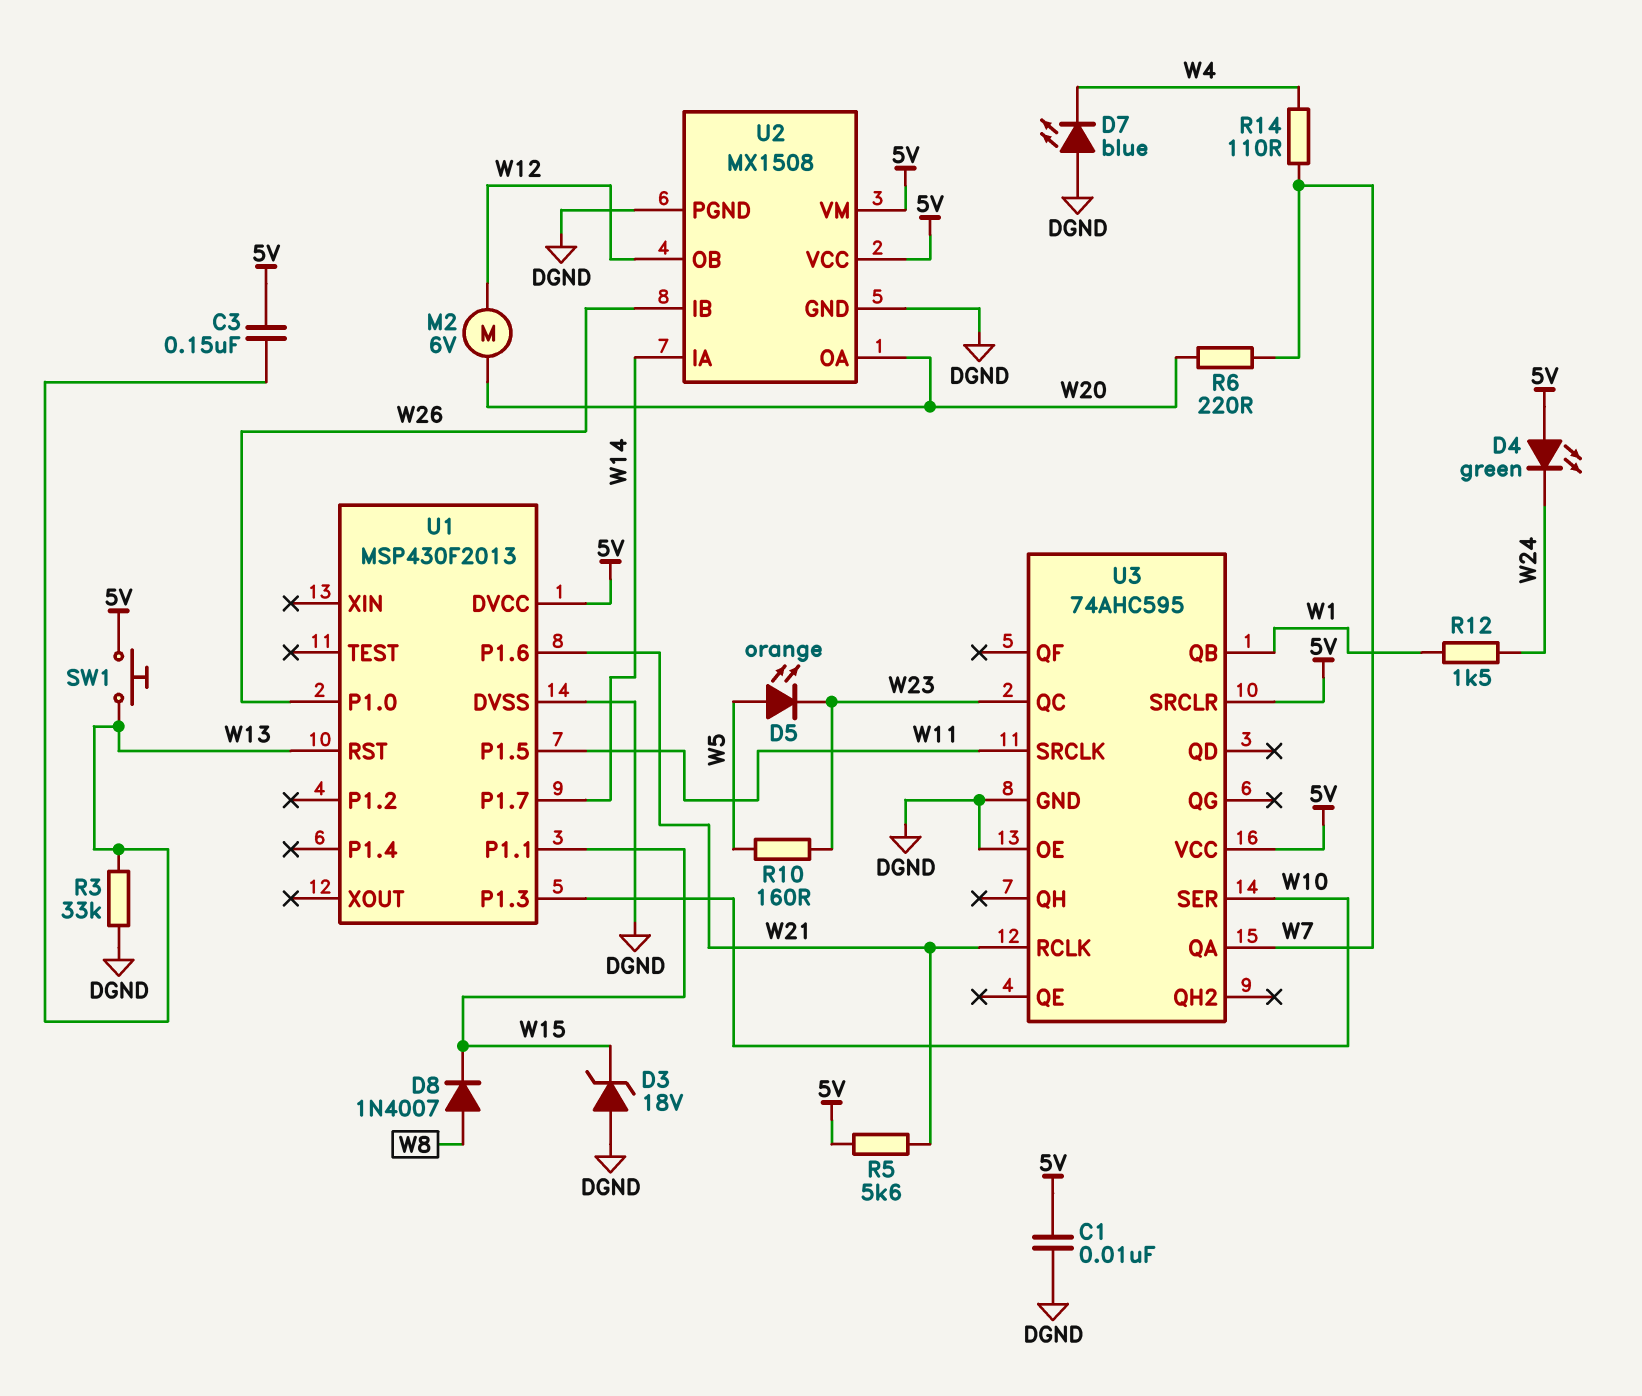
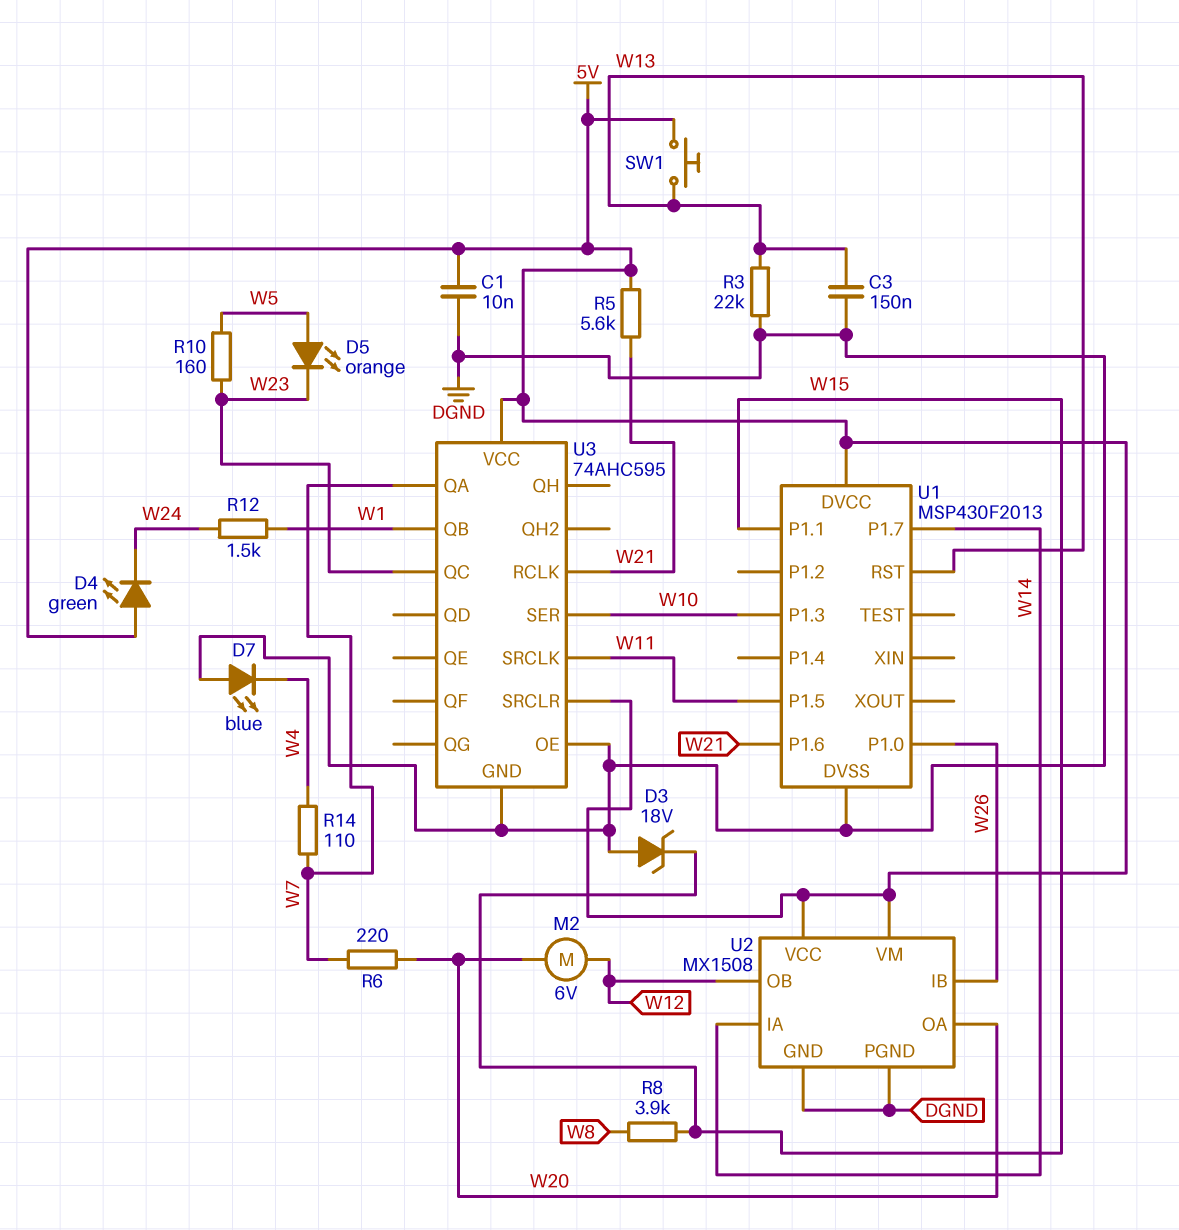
C3: 150nF (5V, W13) -> 150nF (DGND, W13)
D8: diode 1N4007 (A W8, K W15) -> none
R3: 33k (DGND, W13) -> 22k (DGND, W13)
R8: none -> 3.9k (W8, W15)

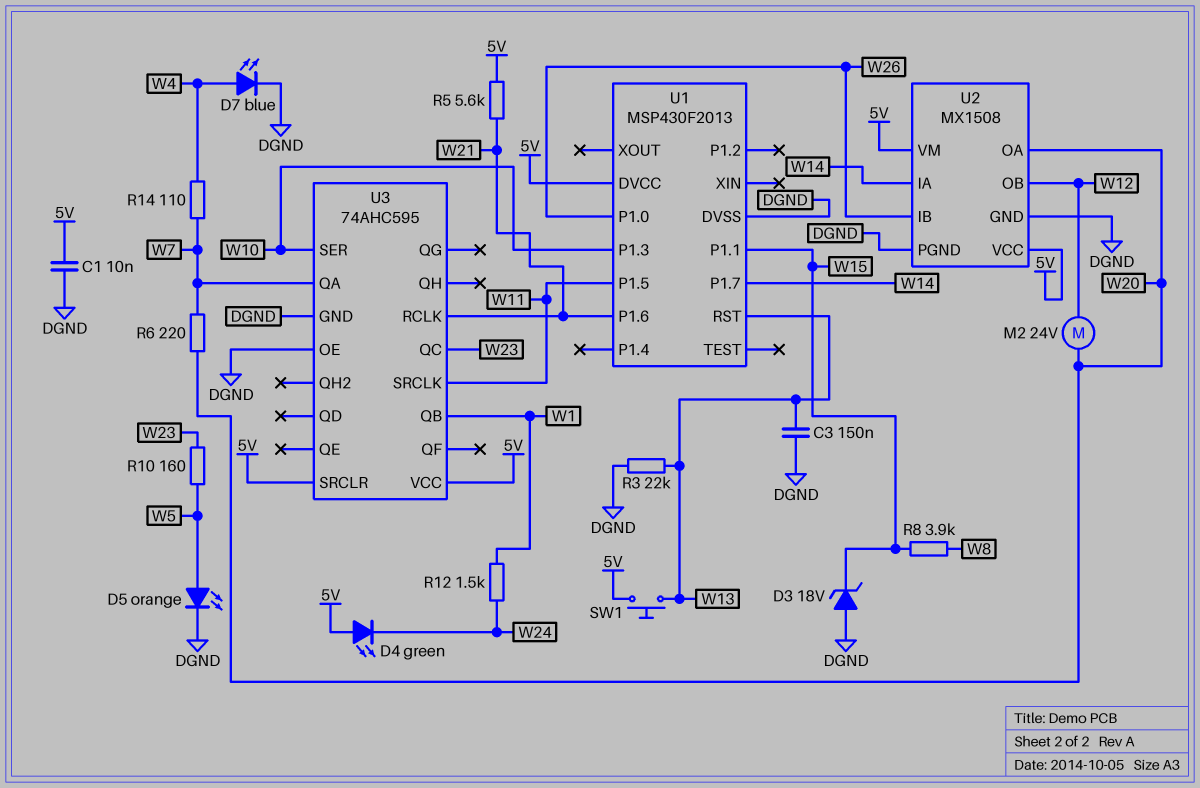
D5: LED orange (A W5, K W23) -> LED orange (A W5, K DGND)
D7: LED blue (A DGND, K W4) -> LED blue (A W4, K DGND)
M2: motor 6V (W12, W20) -> motor 24V (W12, W20)

